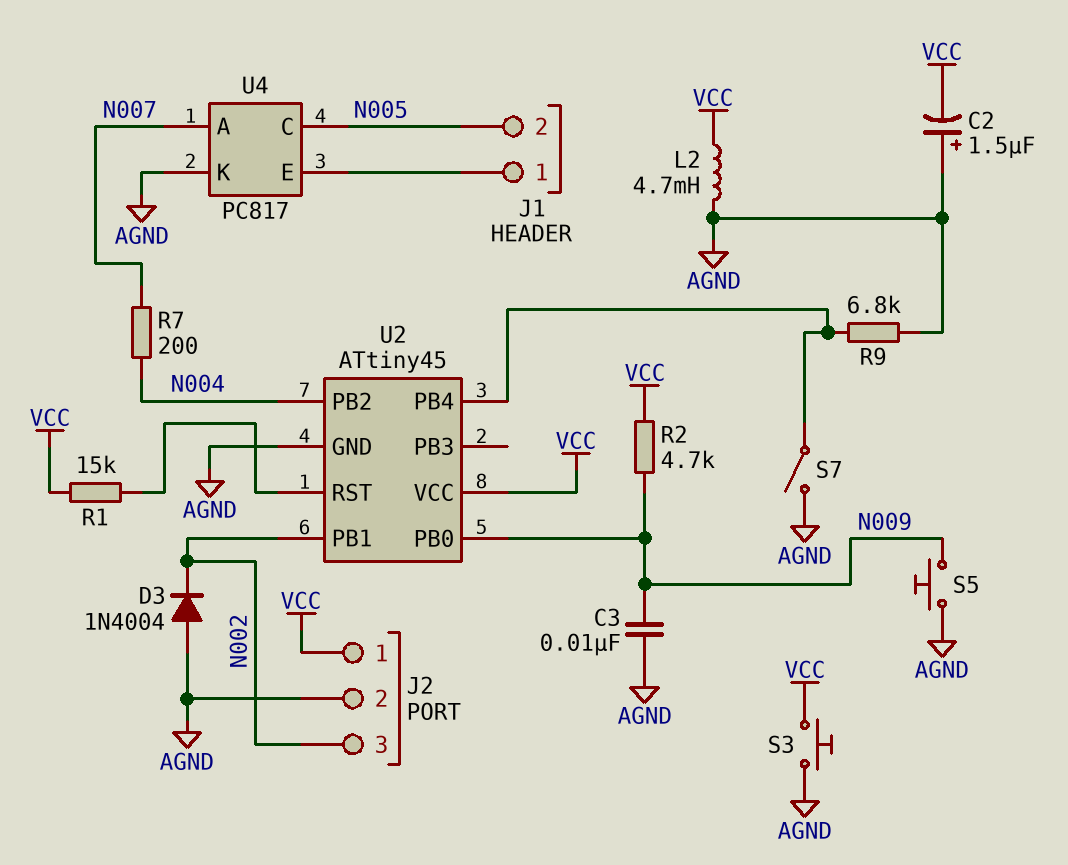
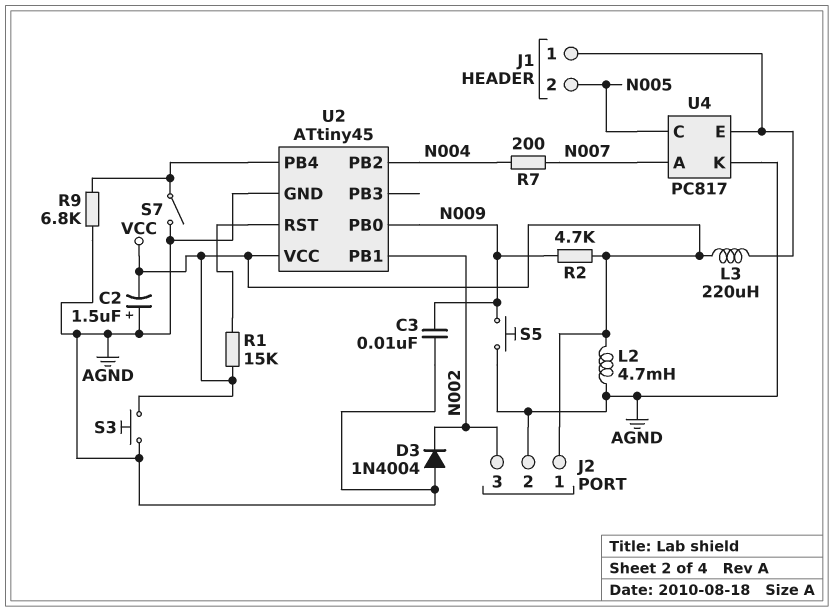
L3: none -> 220uH (J1/1, VCC)

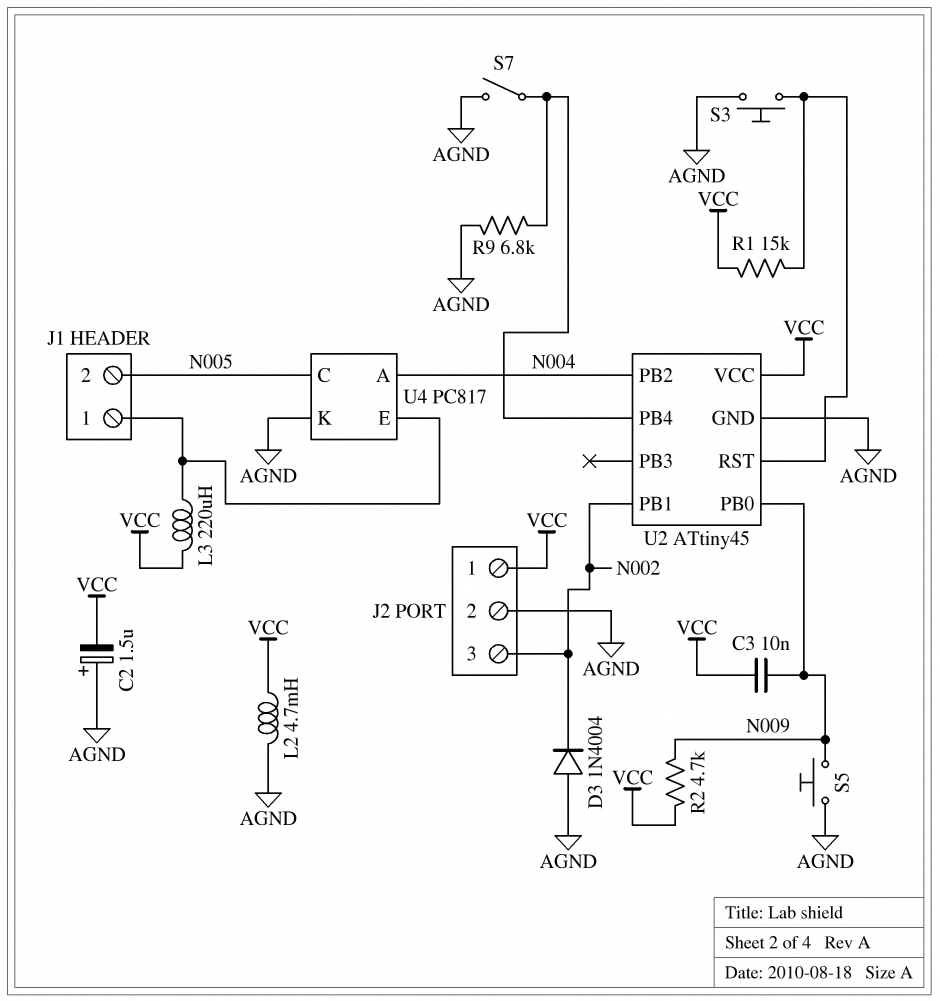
C3: 10nF (AGND, N009) -> 10nF (N009, VCC)
R7: 200 (N004, N007) -> none
S3: button (AGND, VCC) -> button (AGND, U2/RST)
U4 pin A: N007 -> N004

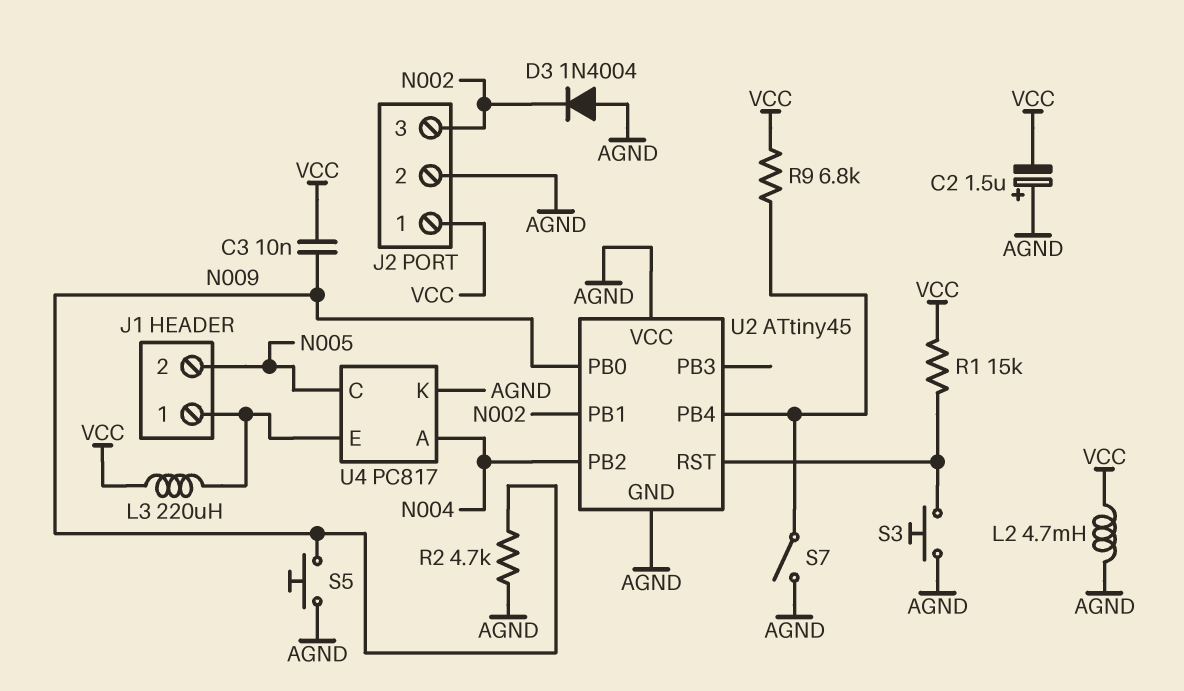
R2: 4.7k (N009, VCC) -> 4.7k (AGND, N009)
R9: 6.8k (AGND, U2/PB4) -> 6.8k (U2/PB4, VCC)
U2 pin VCC: VCC -> AGND

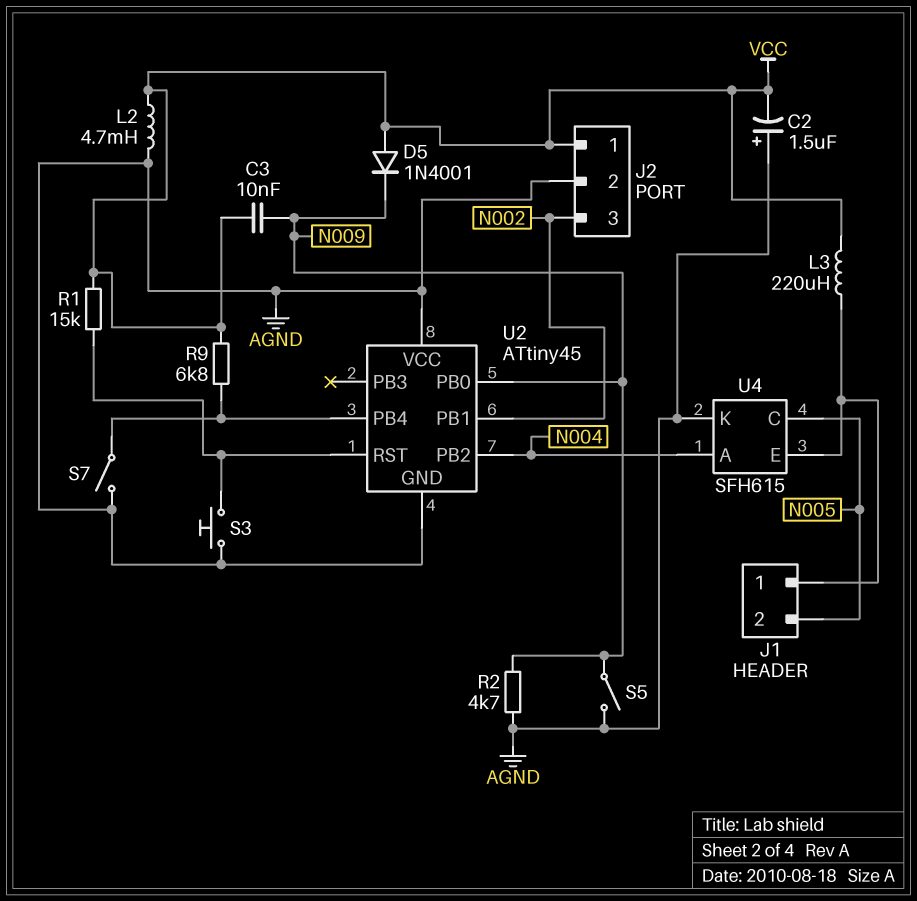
D3: diode 1N4004 (A AGND, K N002) -> none
D5: none -> diode 1N4001 (A VCC, K N009)
S5: button (AGND, N009) -> switch (AGND, N009)
U4: PC817 -> SFH615

